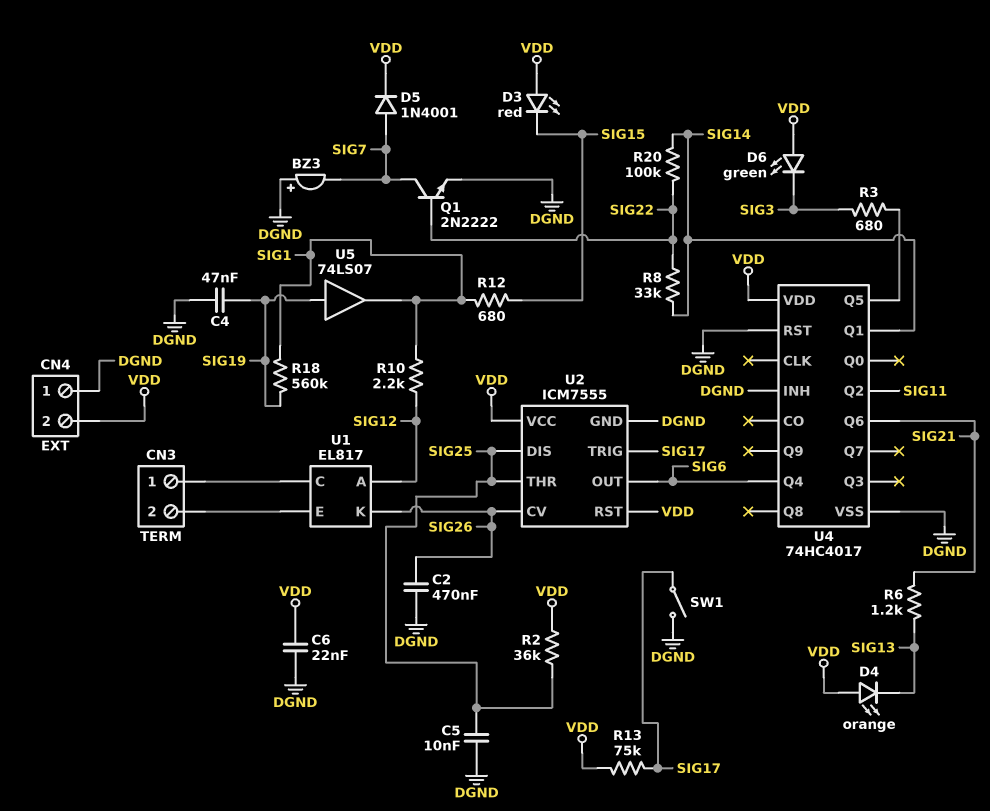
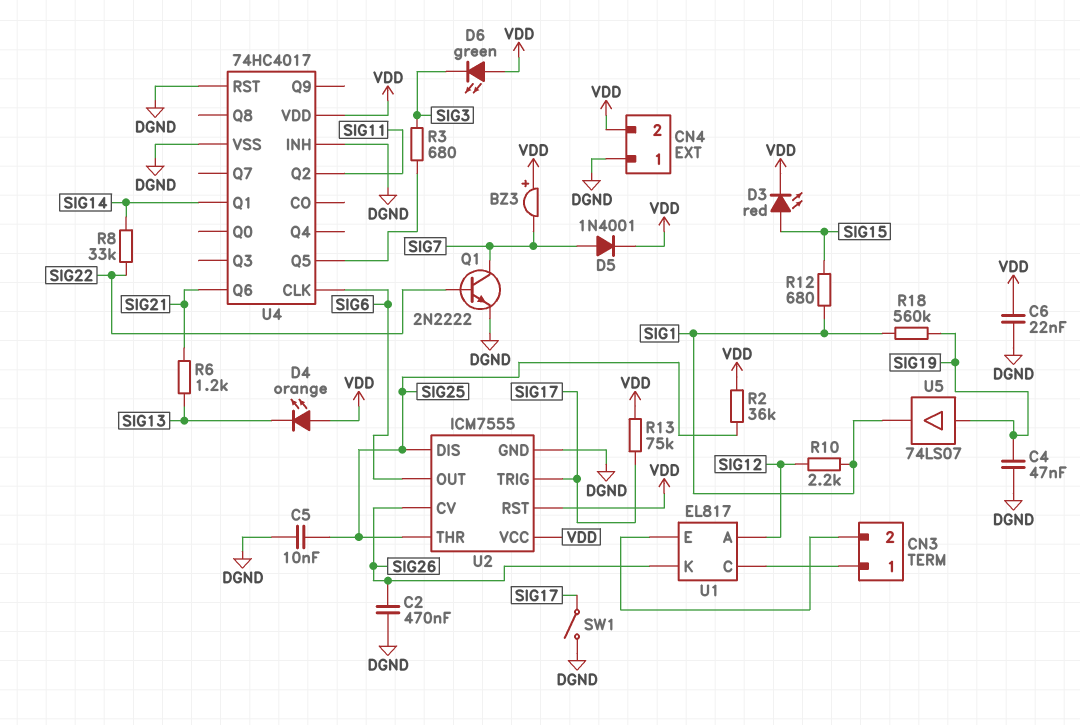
BZ3: buzzer (plus DGND, minus SIG7) -> buzzer (plus VDD, minus SIG7)
D3: LED red (A VDD, K SIG15) -> LED red (A SIG15, K VDD)
R20: 100k (SIG14, SIG22) -> none
U4 pin CLK: none -> SIG6
U4 pin Q4: SIG6 -> none

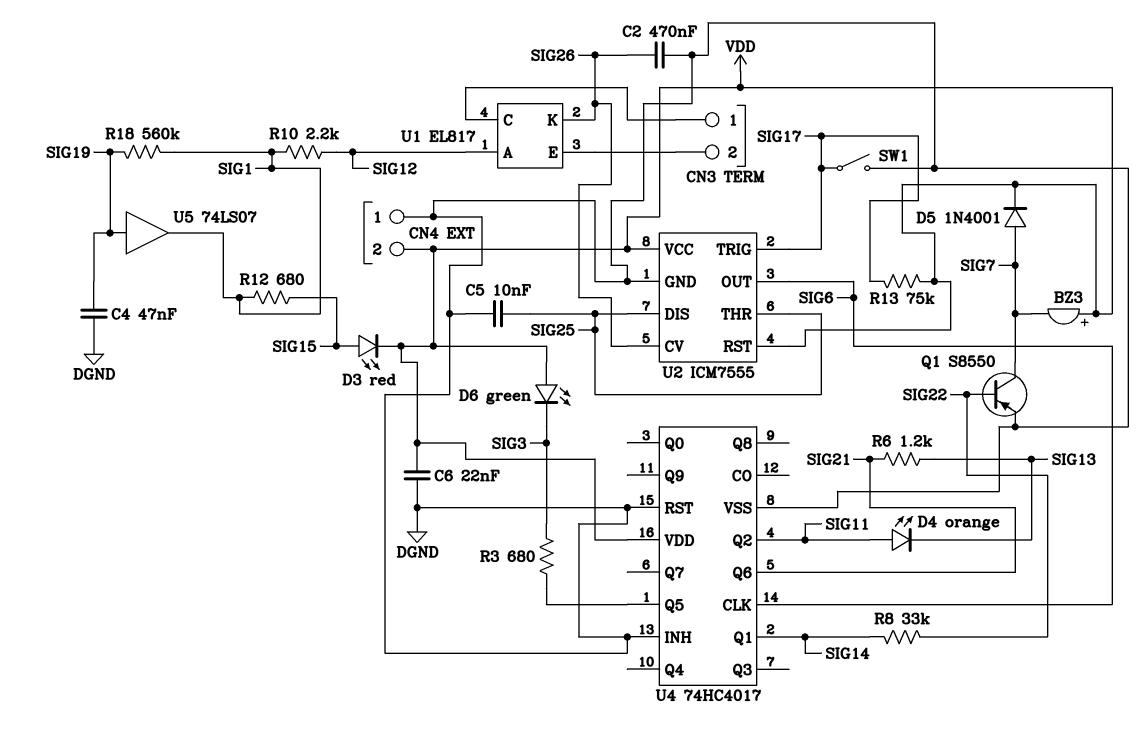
D4: LED orange (A VDD, K SIG13) -> LED orange (A SIG11, K SIG13)
Q1: NPN 2N2222 (B SIG22, C SIG7, E DGND) -> PNP S8550 (B SIG22, C SIG7, E DGND)
R2: 36k (SIG25, VDD) -> none

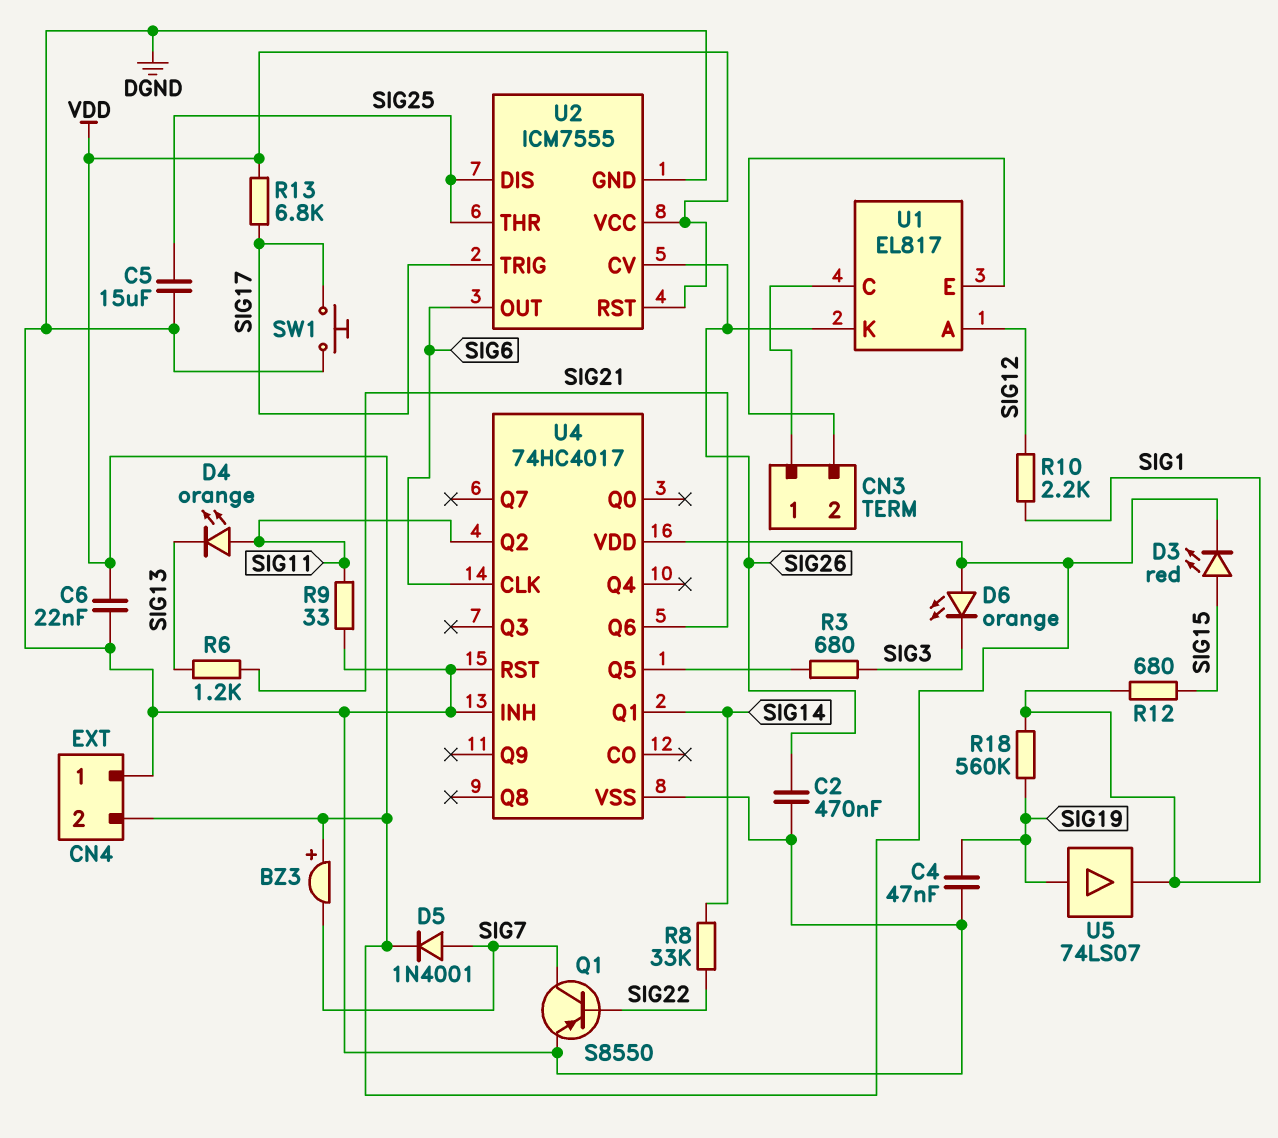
C5: 10nF (DGND, SIG25) -> 15uF (DGND, SIG25)
D6: LED green (A VDD, K SIG3) -> LED orange (A VDD, K SIG3)
R9: none -> 33 (DGND, SIG11)
R13: 75k (SIG17, VDD) -> 6.8k (SIG17, VDD)
SW1: switch (DGND, SIG17) -> button (DGND, SIG17)

